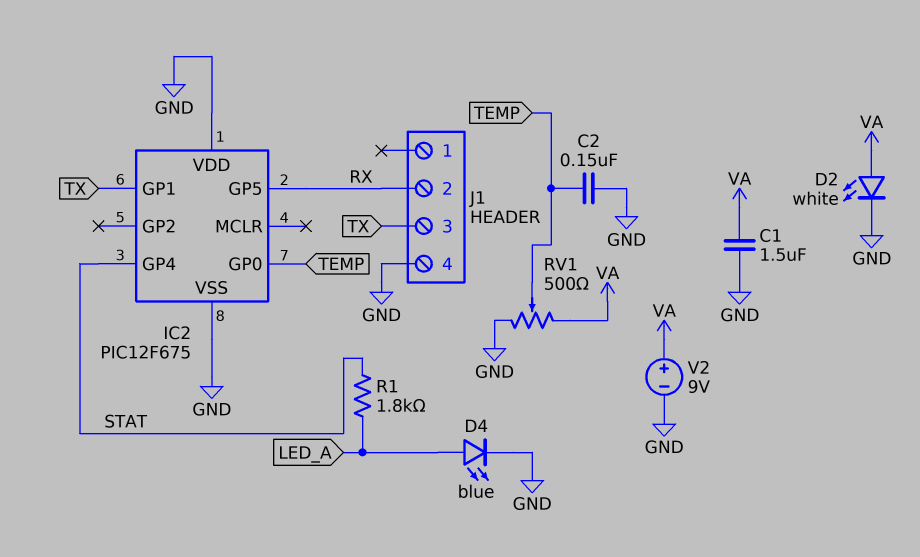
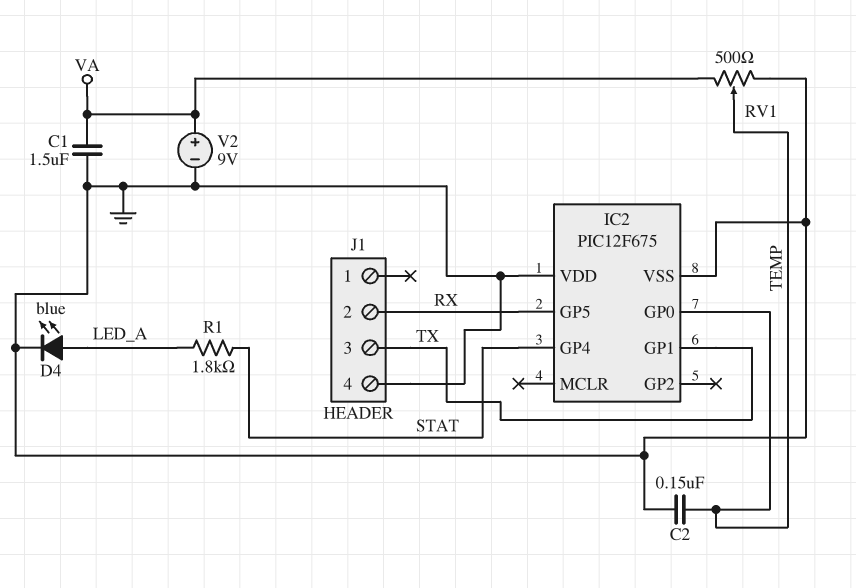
D2: LED white (A VA, K GND) -> none

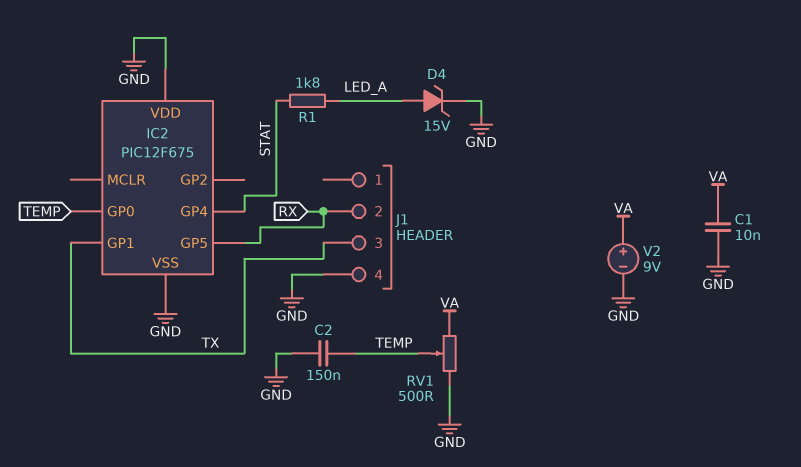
C1: 1.5uF (GND, VA) -> 10nF (GND, VA)
D4: LED blue (A LED_A, K GND) -> zener 15V (A LED_A, K GND)

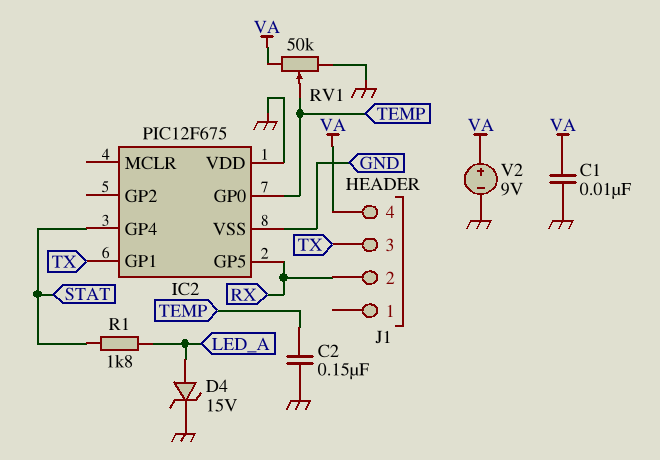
J1 pin 4: GND -> VA
RV1: 500 (GND, VA, wiper TEMP) -> 50k (GND, VA, wiper TEMP)

